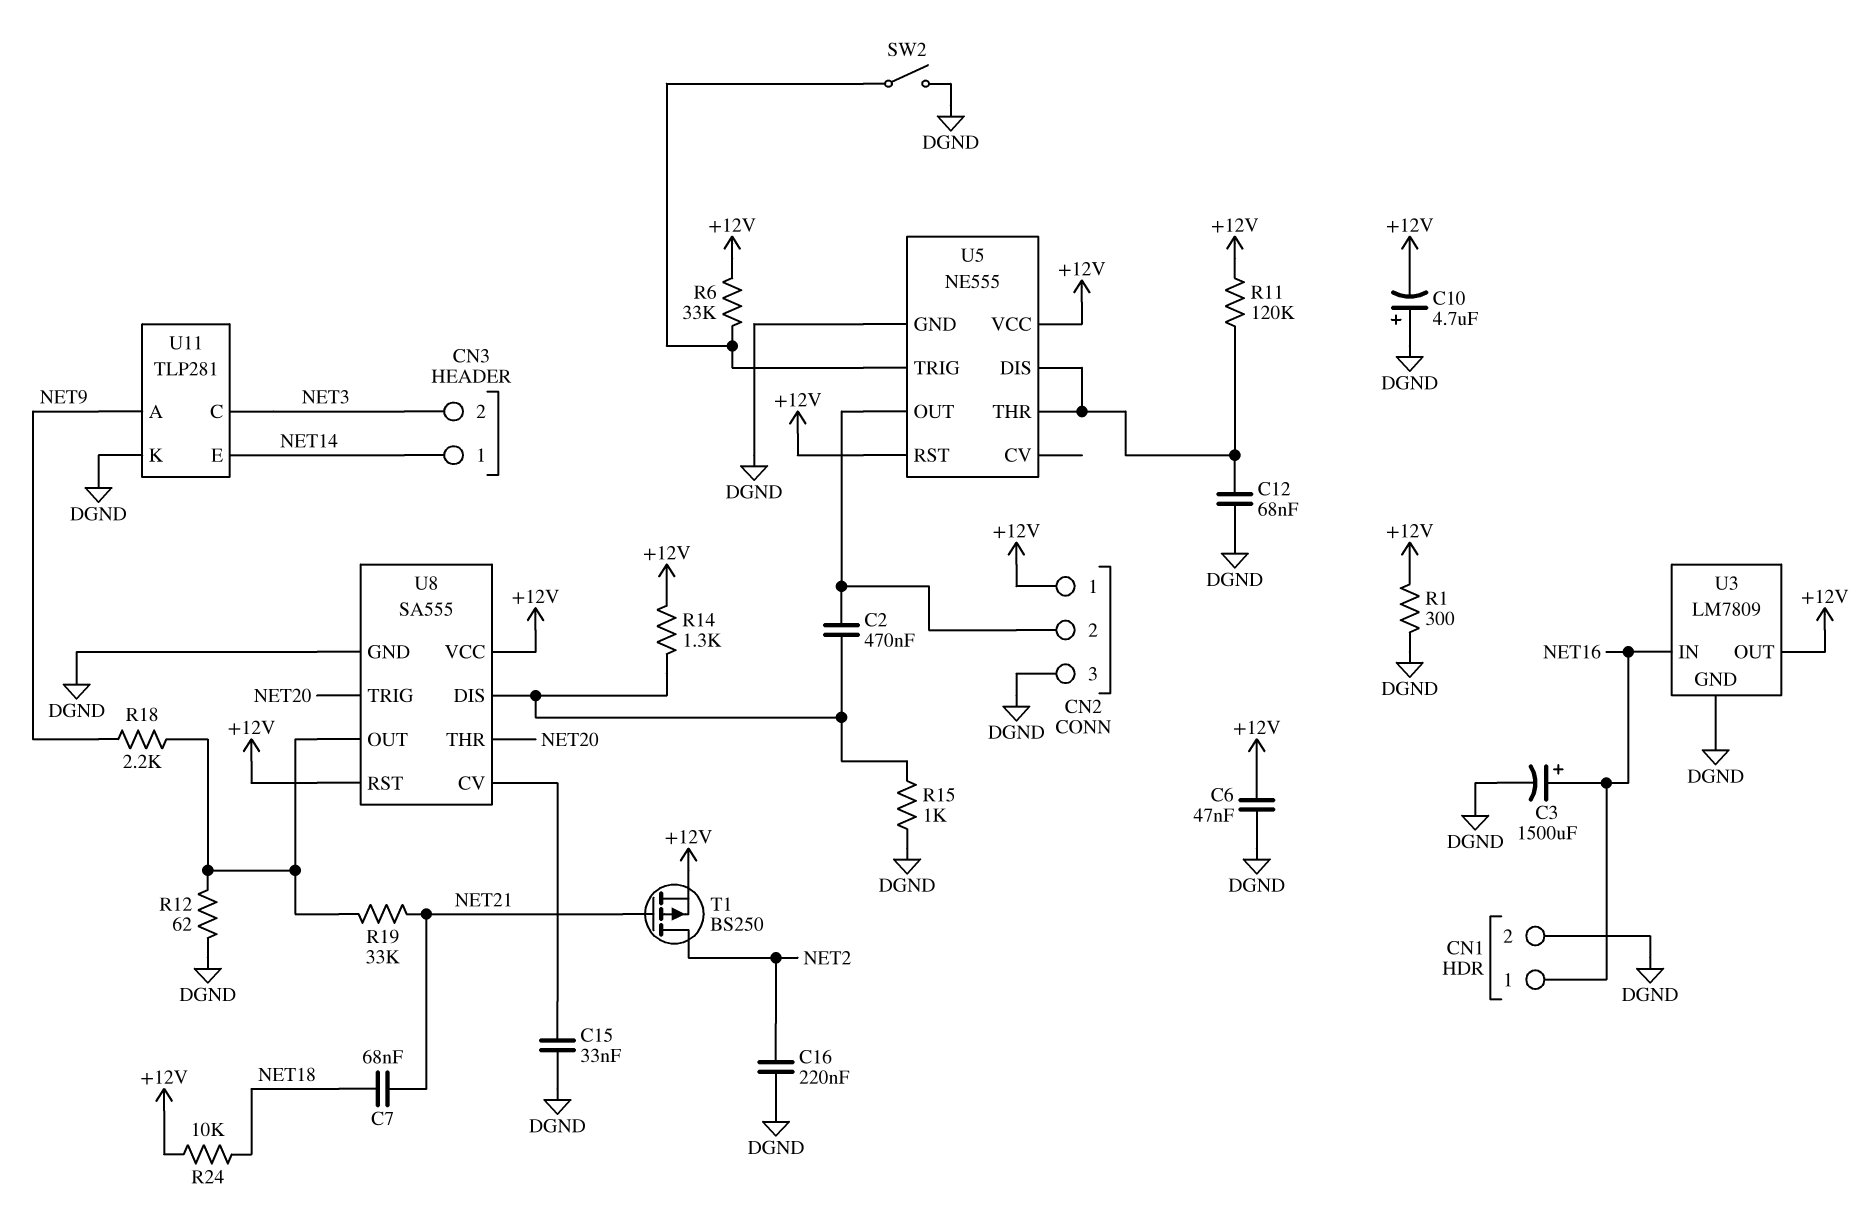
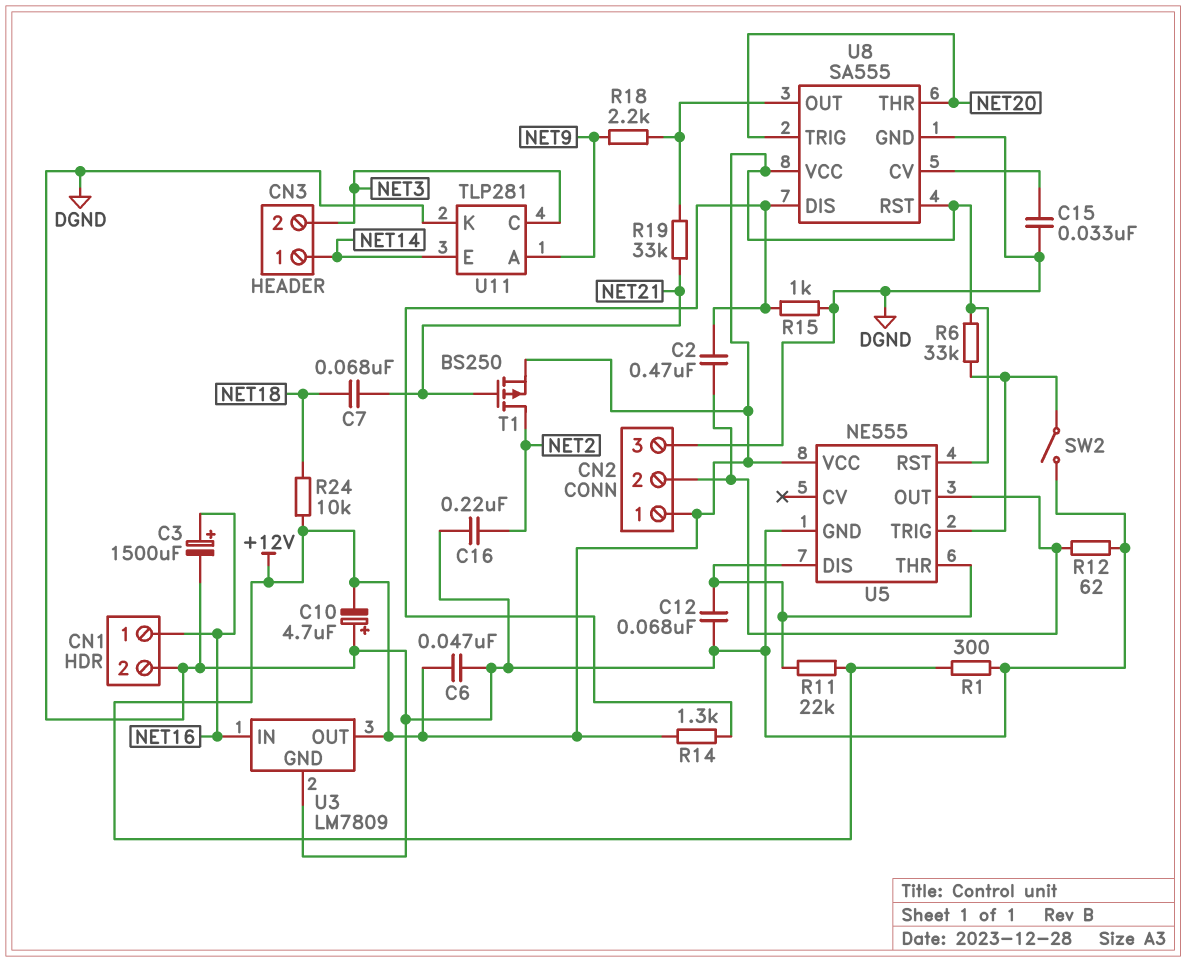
R11: 120k (+12V, U5/DIS) -> 22k (+12V, U5/DIS)
R12: 62 (DGND, U8/OUT) -> 62 (CN2/2, DGND)

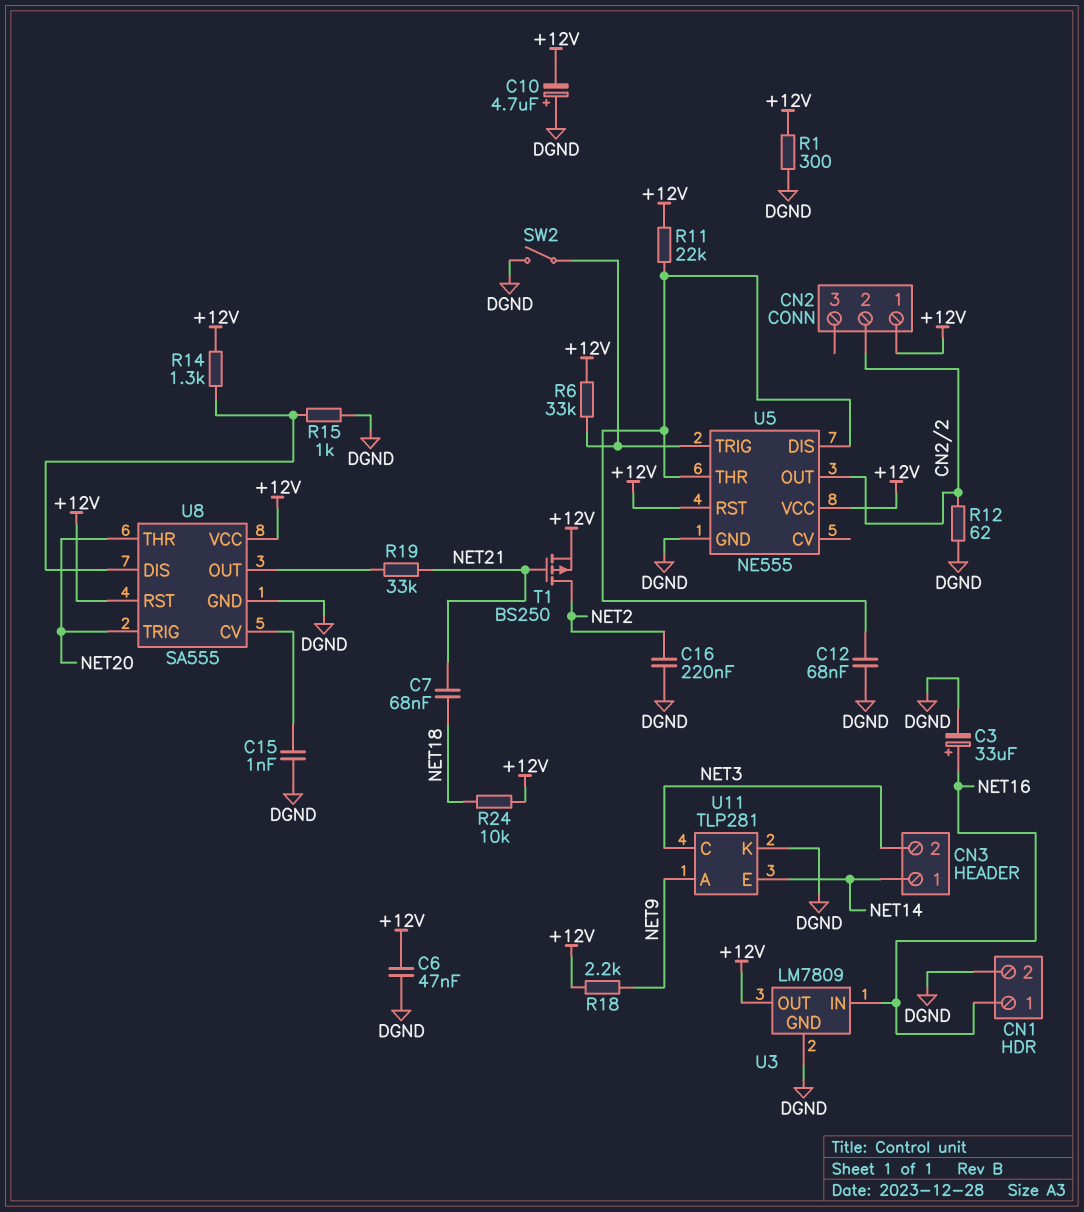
C2: 470nF (CN2/2, U8/DIS) -> none
C3: 1500uF (plus NET16, minus DGND) -> 33uF (plus NET16, minus DGND)
C15: 33nF (DGND, U8/CV) -> 1nF (DGND, U8/CV)
CN2 pin 3: DGND -> none
R18: 2.2k (NET9, U8/OUT) -> 2.2k (+12V, NET9)

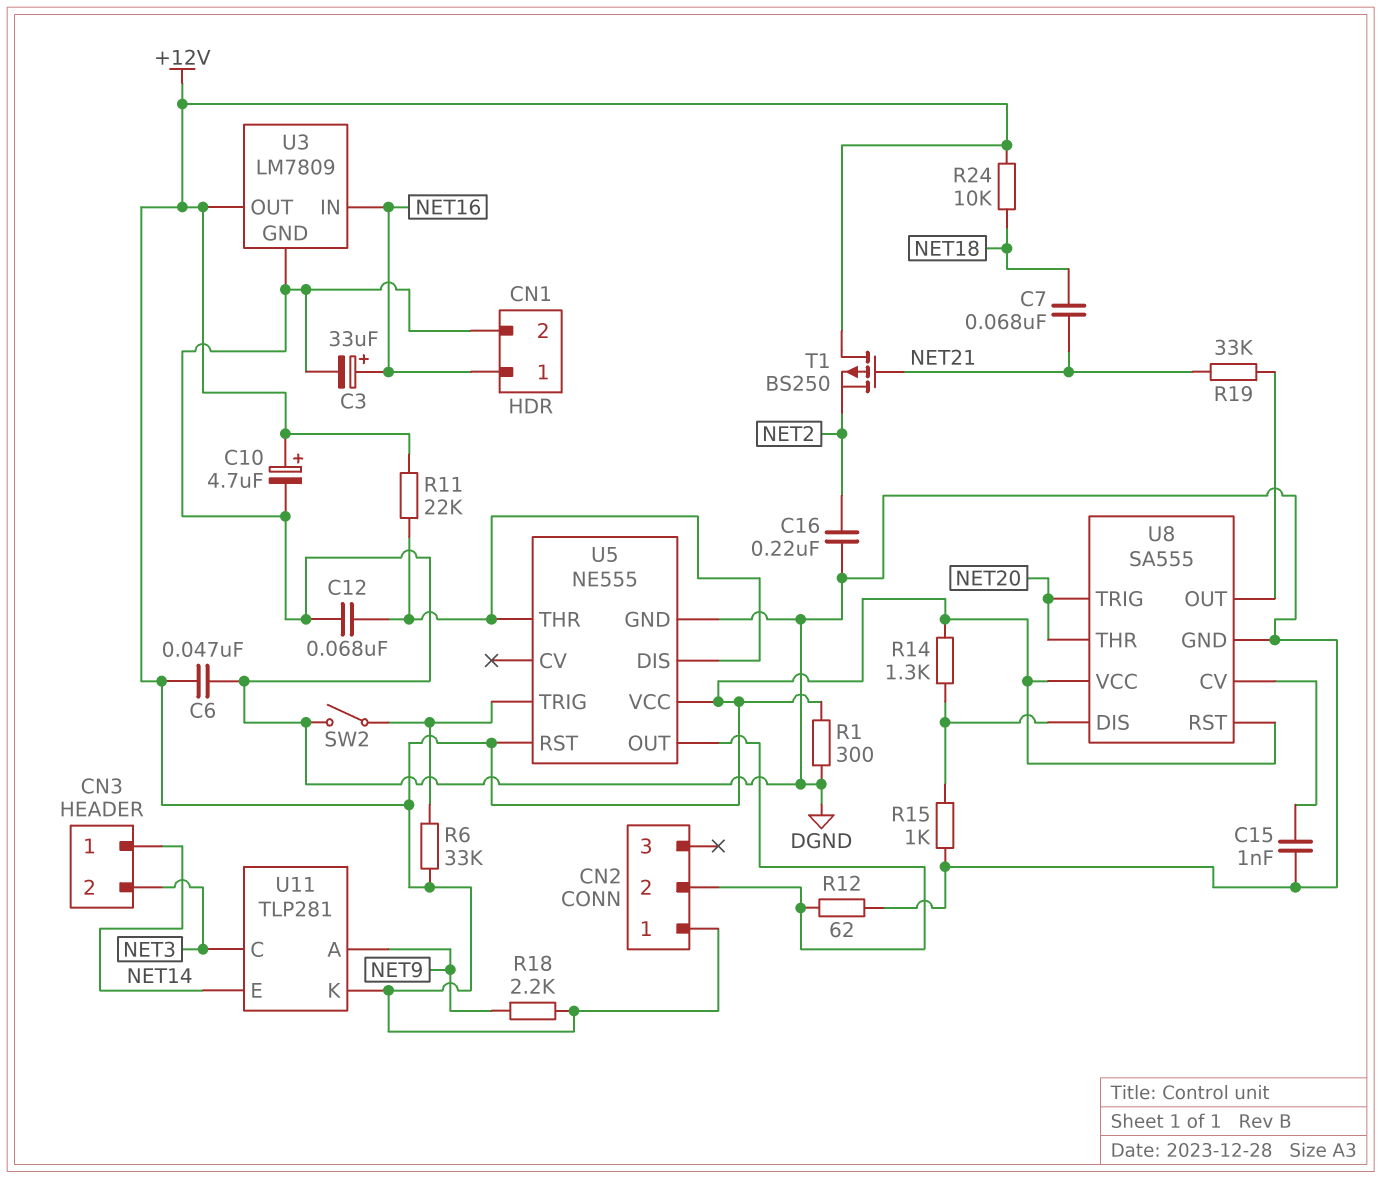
C10: 4.7uF (plus DGND, minus +12V) -> 4.7uF (plus +12V, minus DGND)
T1: PMOS BS250 (G NET21, D NET2, S +12V) -> PMOS BS250 (G NET21, D +12V, S NET2)
U11 pin K: DGND -> +12V

